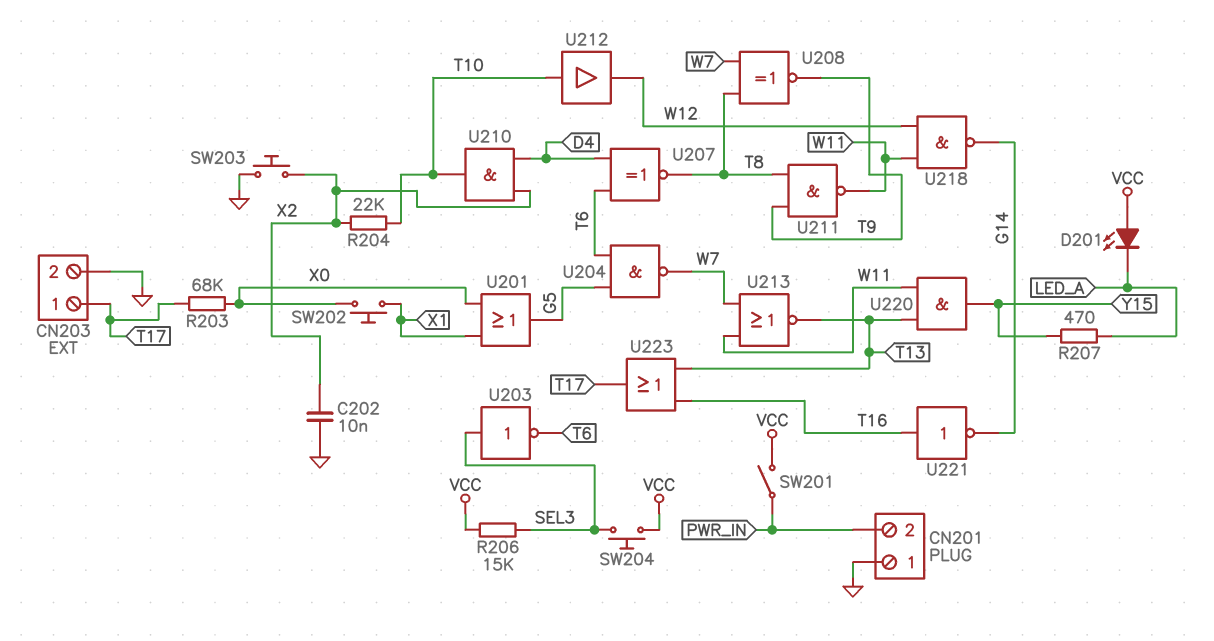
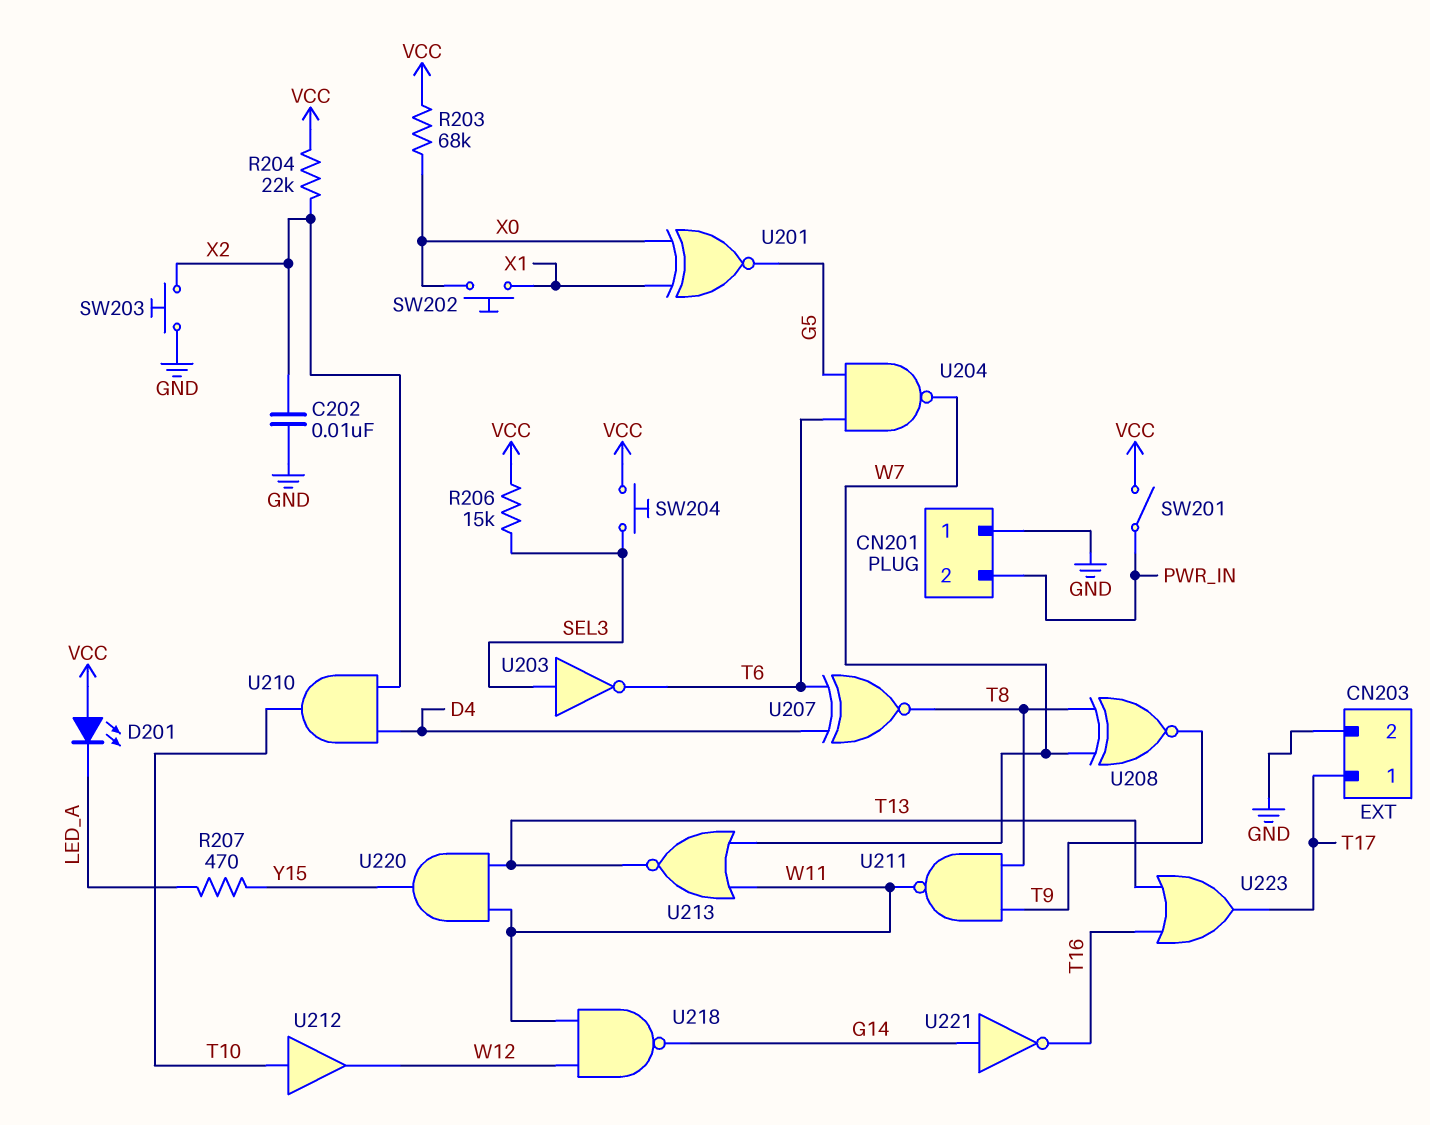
R203: 68k (T17, X0) -> 68k (VCC, X0)
R204: 22k (T10, X2) -> 22k (VCC, X2)
U201: OR (in X0, in X1, out G5) -> XNOR (in X0, in X1, out G5)
U221: NOT (in T16, out G14) -> NOT (in G14, out T16)

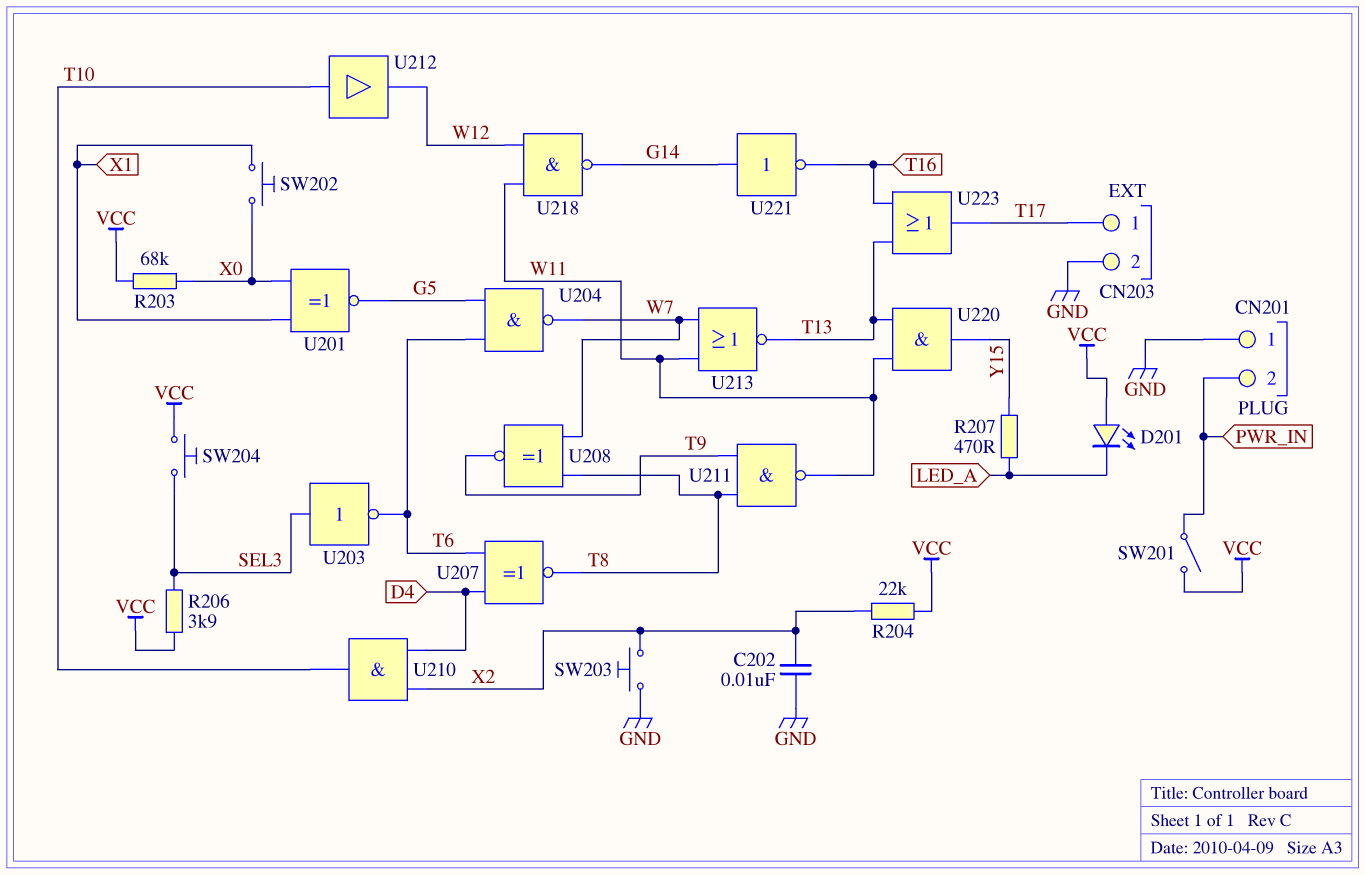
R206: 15k (SEL3, VCC) -> 3.9k (SEL3, VCC)

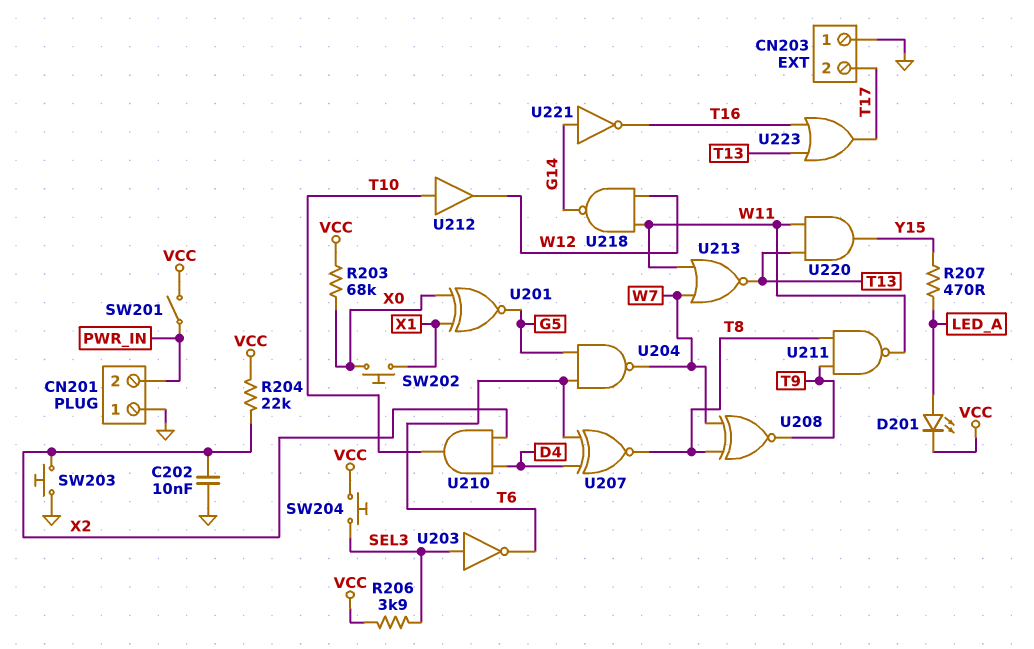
CN203 pin 1: T17 -> GND
CN203 pin 2: GND -> T17
D201: LED (A VCC, K LED_A) -> LED (A LED_A, K VCC)

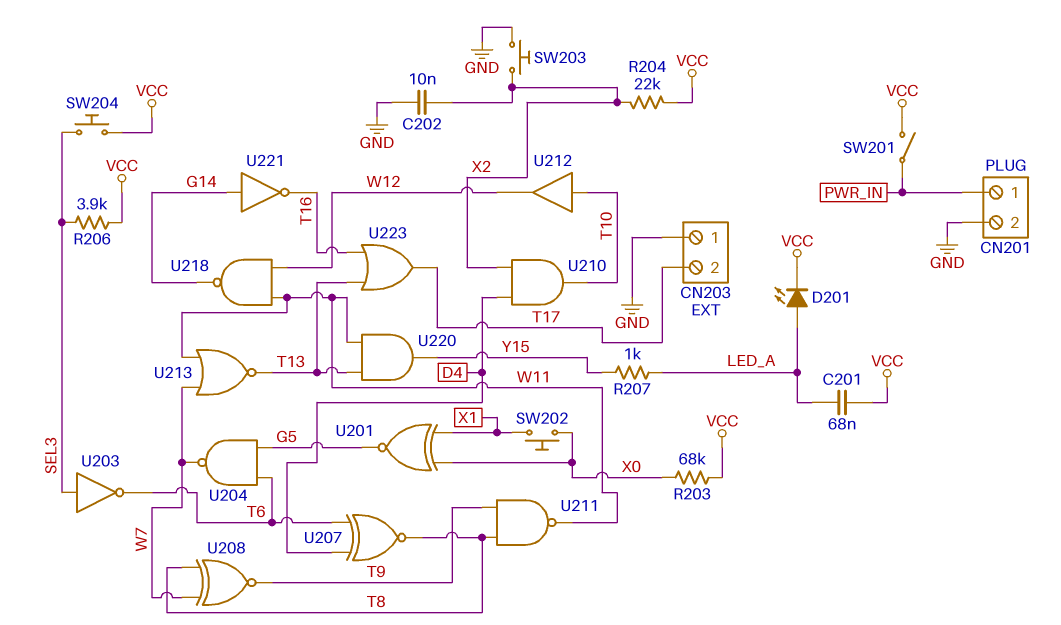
C201: none -> 68nF (LED_A, VCC)
CN201 pin 1: GND -> PWR_IN
CN201 pin 2: PWR_IN -> GND
R207: 470 (LED_A, Y15) -> 1k (LED_A, Y15)

